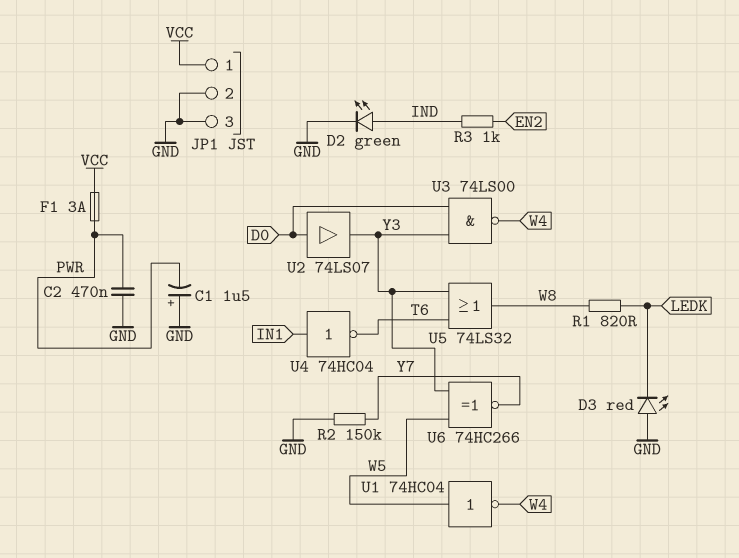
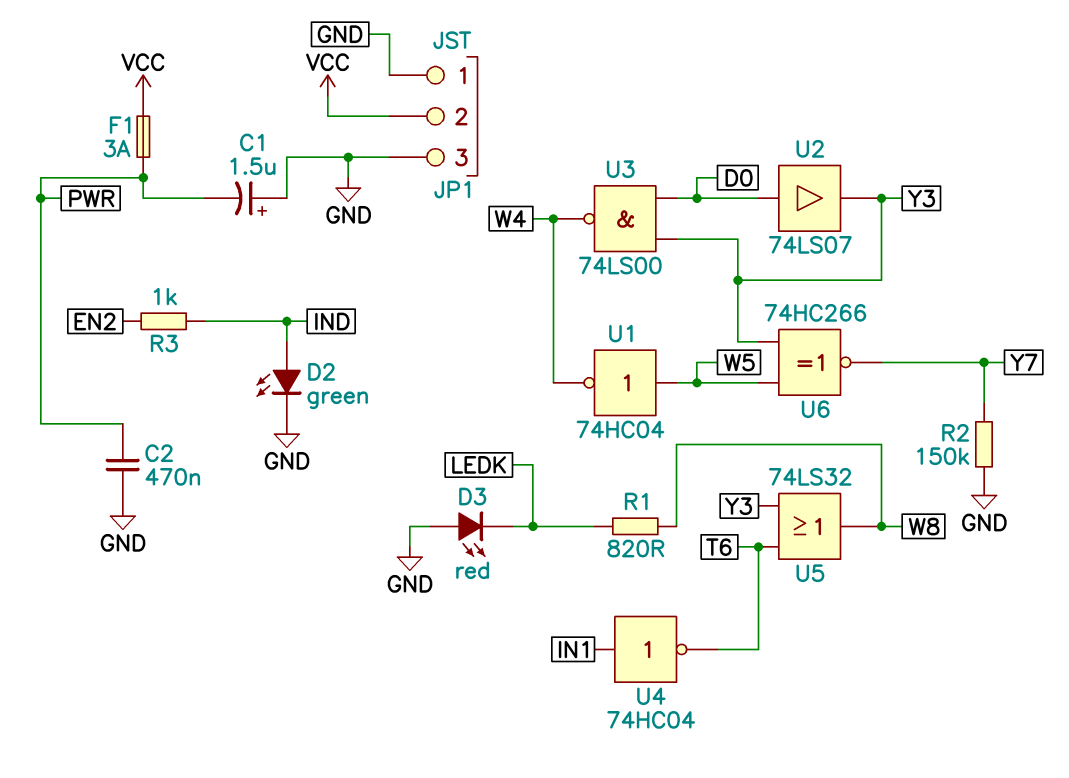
JP1 pin 1: VCC -> GND
JP1 pin 2: GND -> VCC

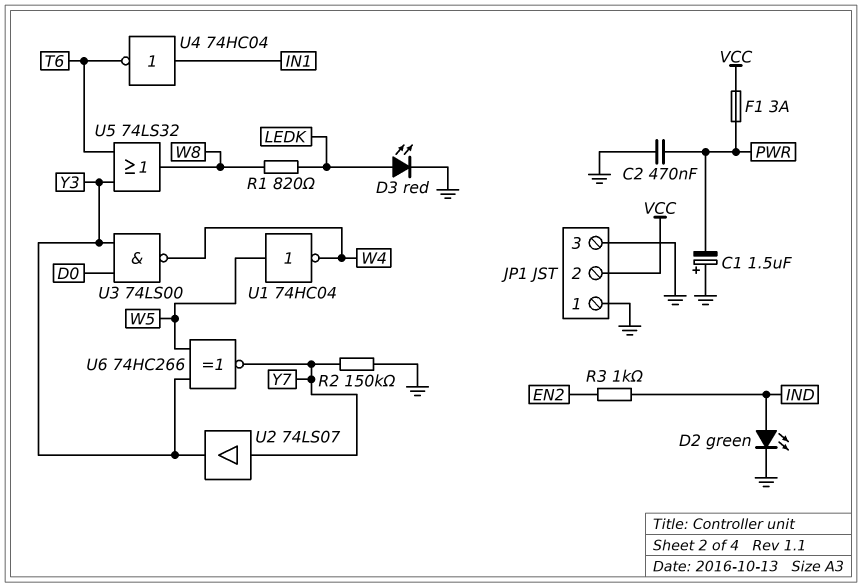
D3: LED red (A GND, K LEDK) -> LED red (A LEDK, K GND)
U2: buffer 74LS07 (in D0, out Y3) -> buffer 74LS07 (in Y7, out Y3)

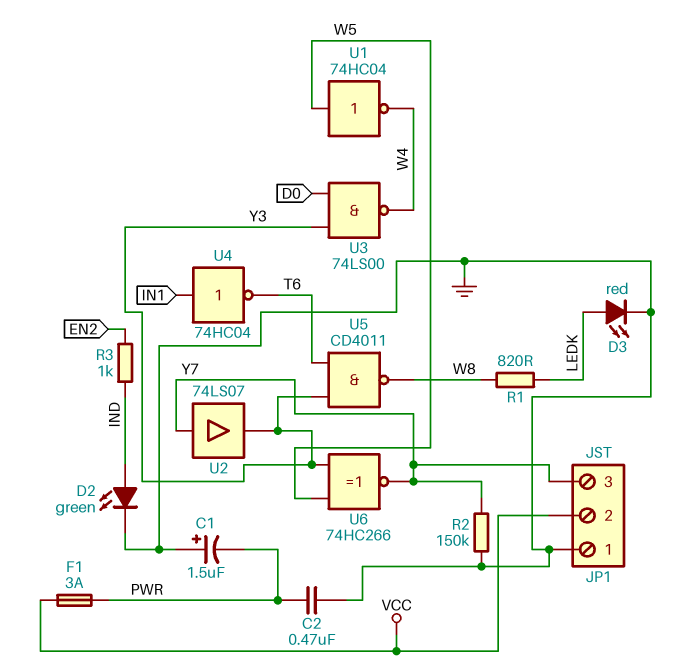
JP1 pin 3: GND -> Y7
U5: OR 74LS32 (in T6, in Y3, out W8) -> NAND CD4011 (in T6, in Y3, out W8)

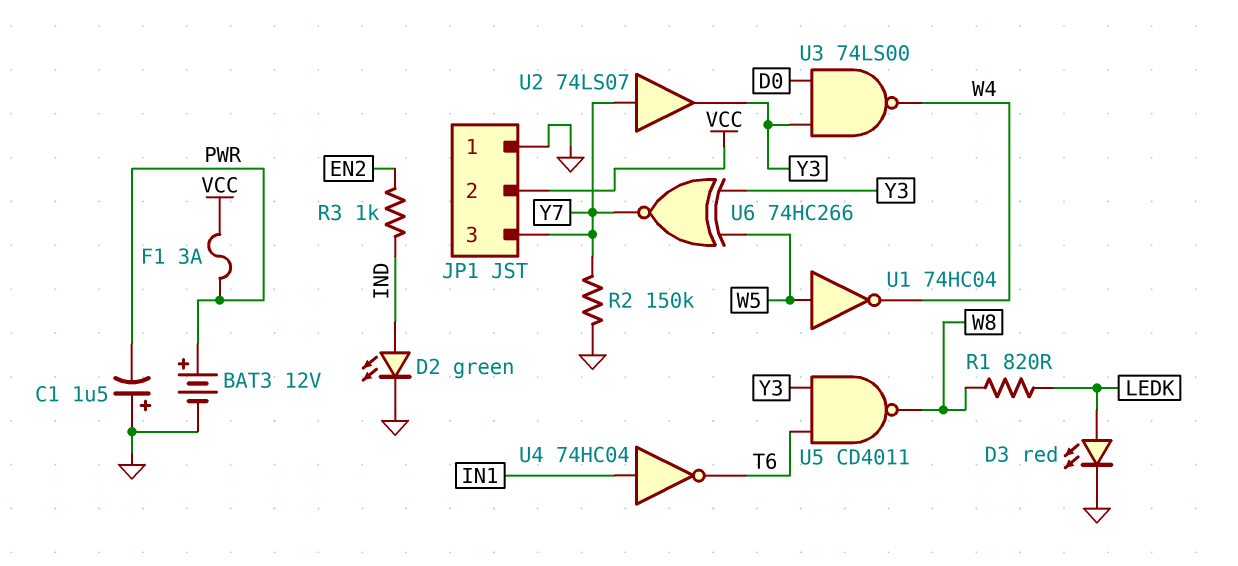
BAT3: none -> 12V (plus PWR, minus GND)
C2: 470nF (GND, PWR) -> none

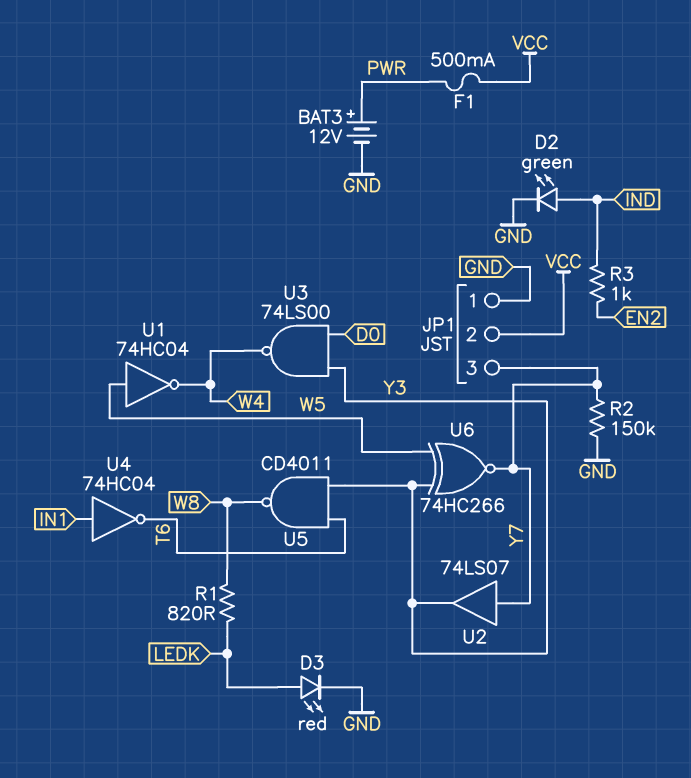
C1: 1.5uF (plus GND, minus PWR) -> none
F1: 3A (PWR, VCC) -> 500mA (PWR, VCC)

